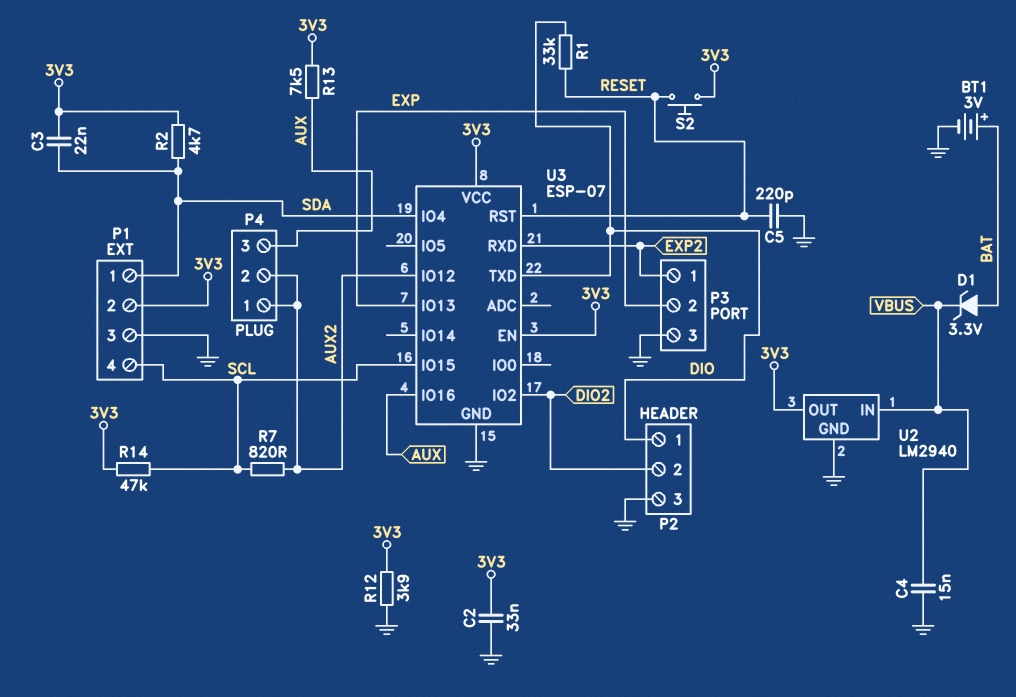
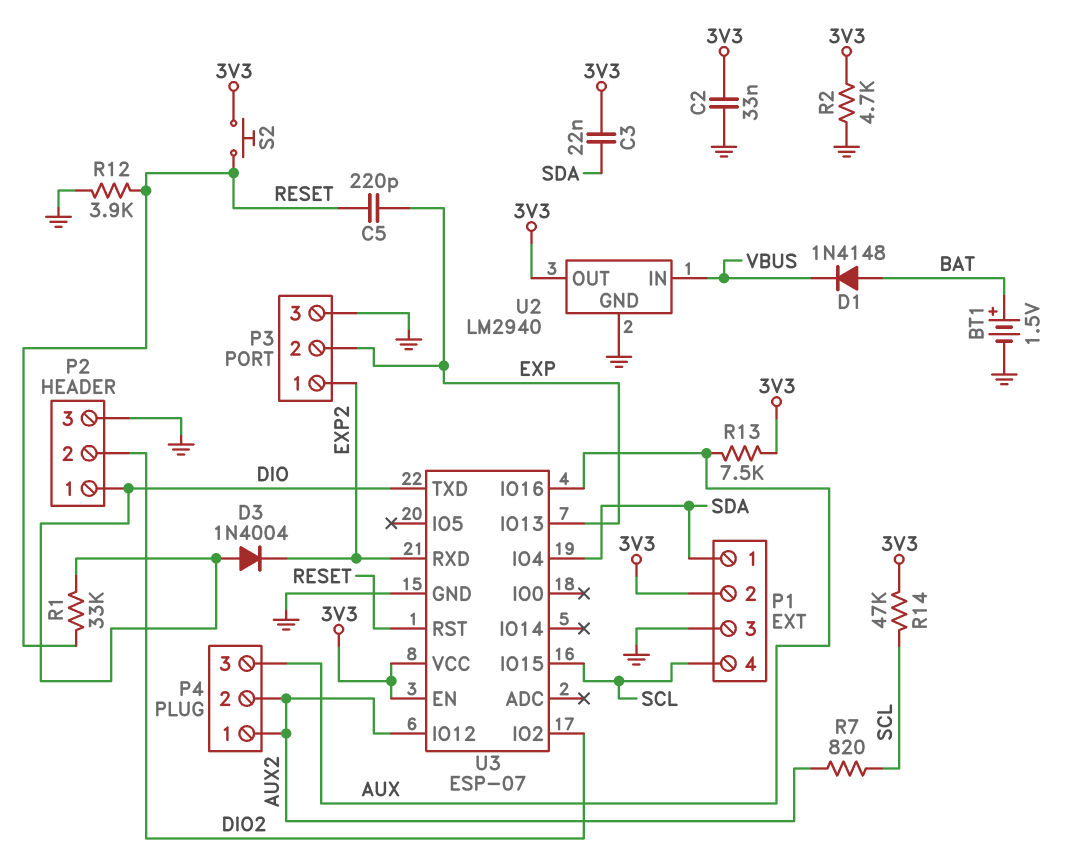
BT1: 3V (plus BAT, minus GND) -> 1.5V (plus BAT, minus GND)
C4: 15nF (GND, VBUS) -> none
C5: 220pF (GND, RESET) -> 220pF (EXP, RESET)
D1: zener 3.3V (A BAT, K VBUS) -> diode 1N4148 (A BAT, K VBUS)
D3: none -> diode 1N4004 (A DIO, K EXP2)
R2: 4.7k (3V3, SDA) -> 4.7k (3V3, GND)
R12: 3.9k (3V3, GND) -> 3.9k (GND, RESET)

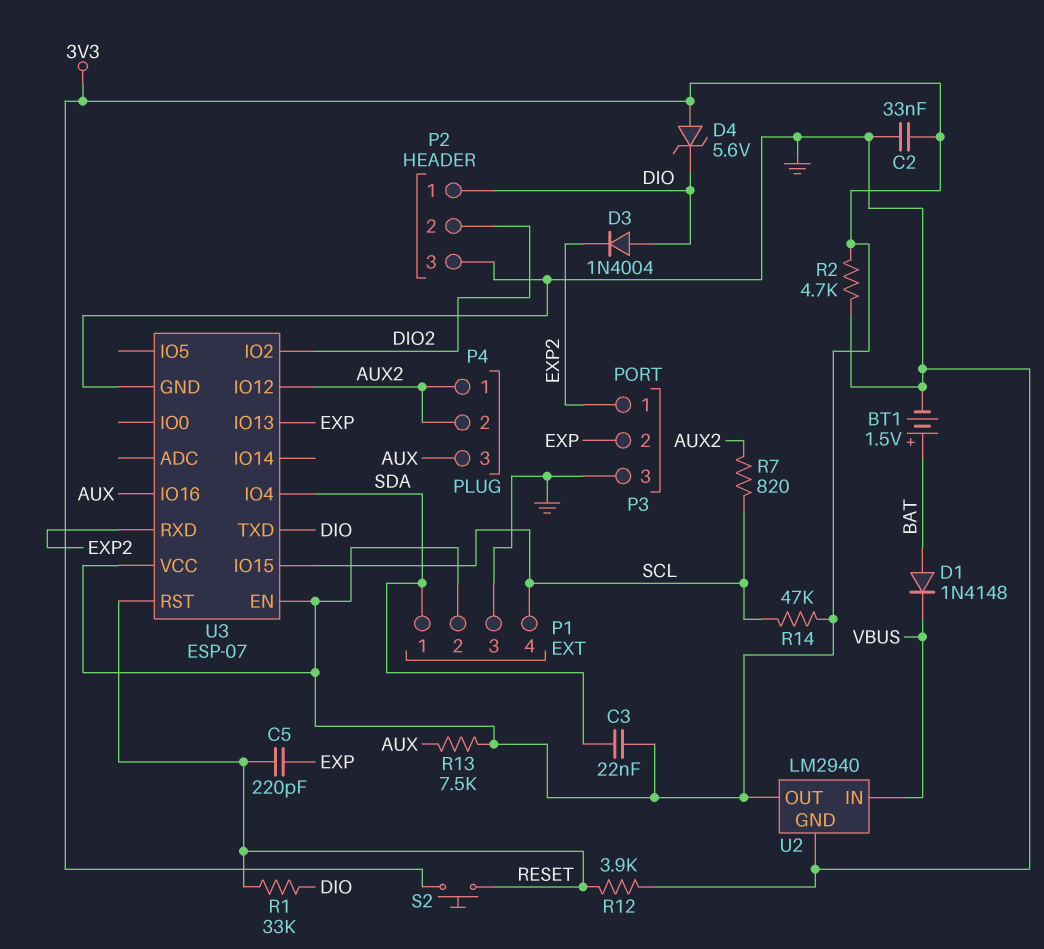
D4: none -> zener 5.6V (A 3V3, K DIO)

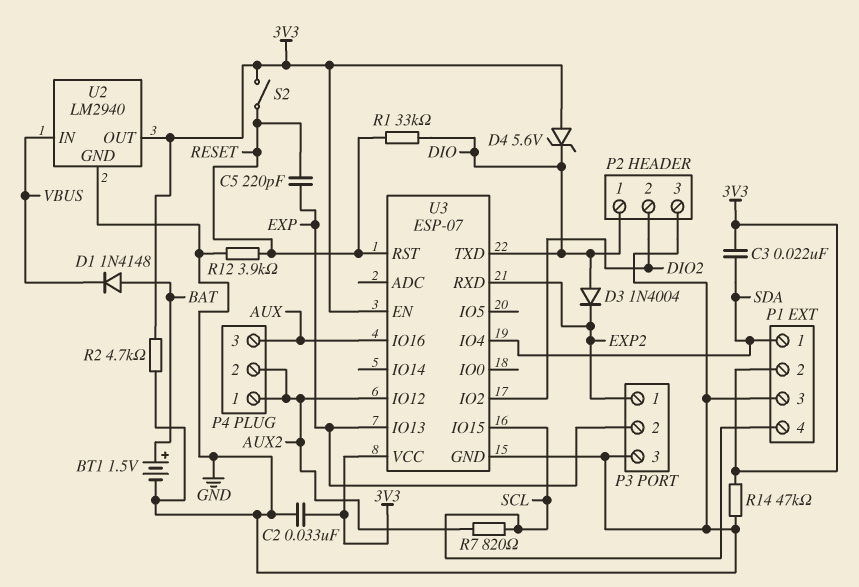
R13: 7.5k (3V3, AUX) -> none
R14: 47k (3V3, SCL) -> 47k (3V3, GND)
S2: button (3V3, RESET) -> switch (3V3, RESET)

